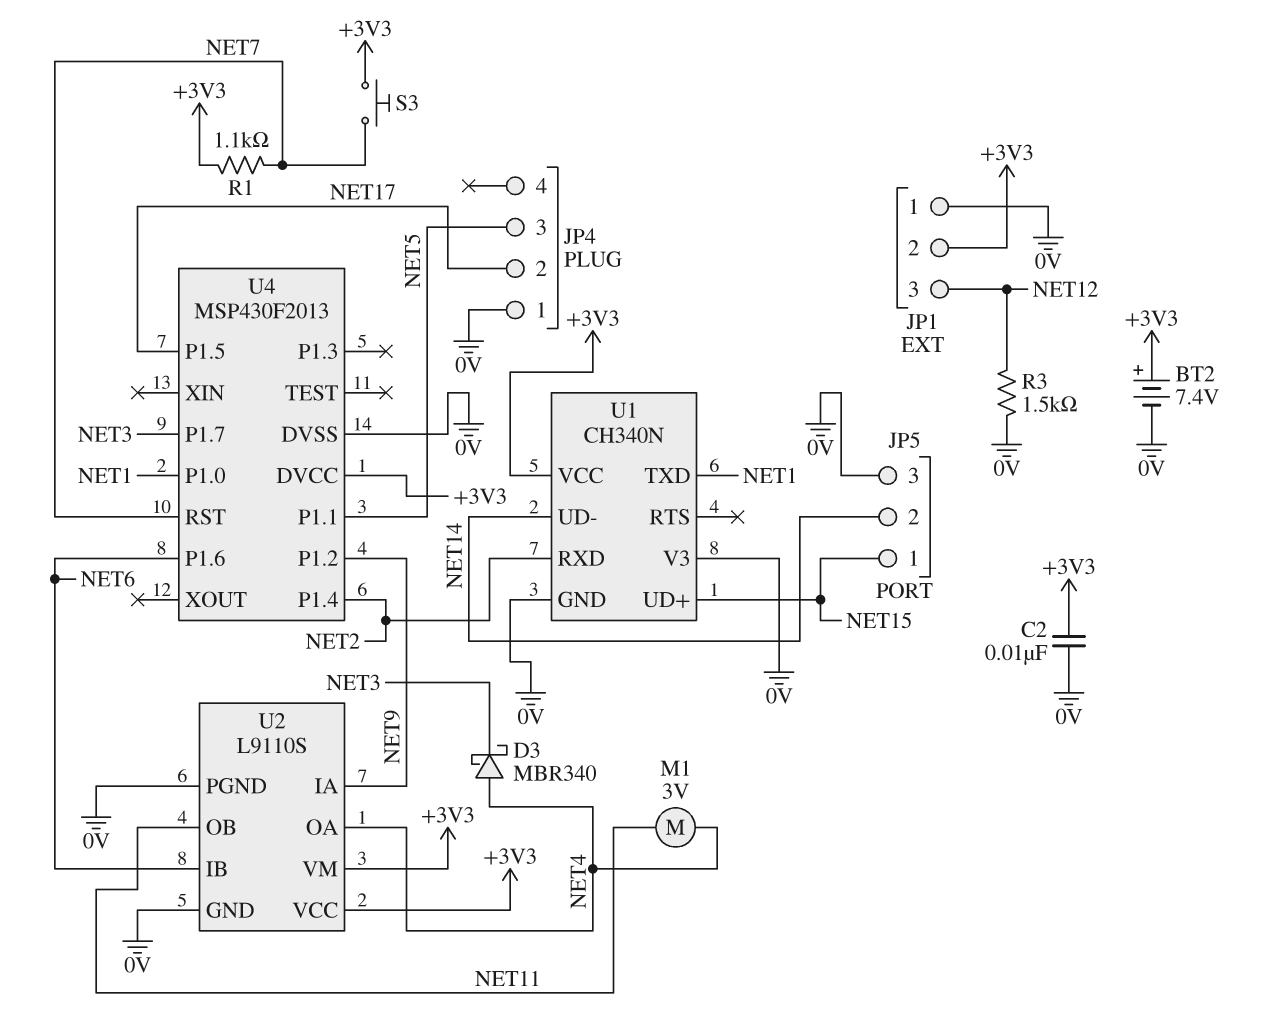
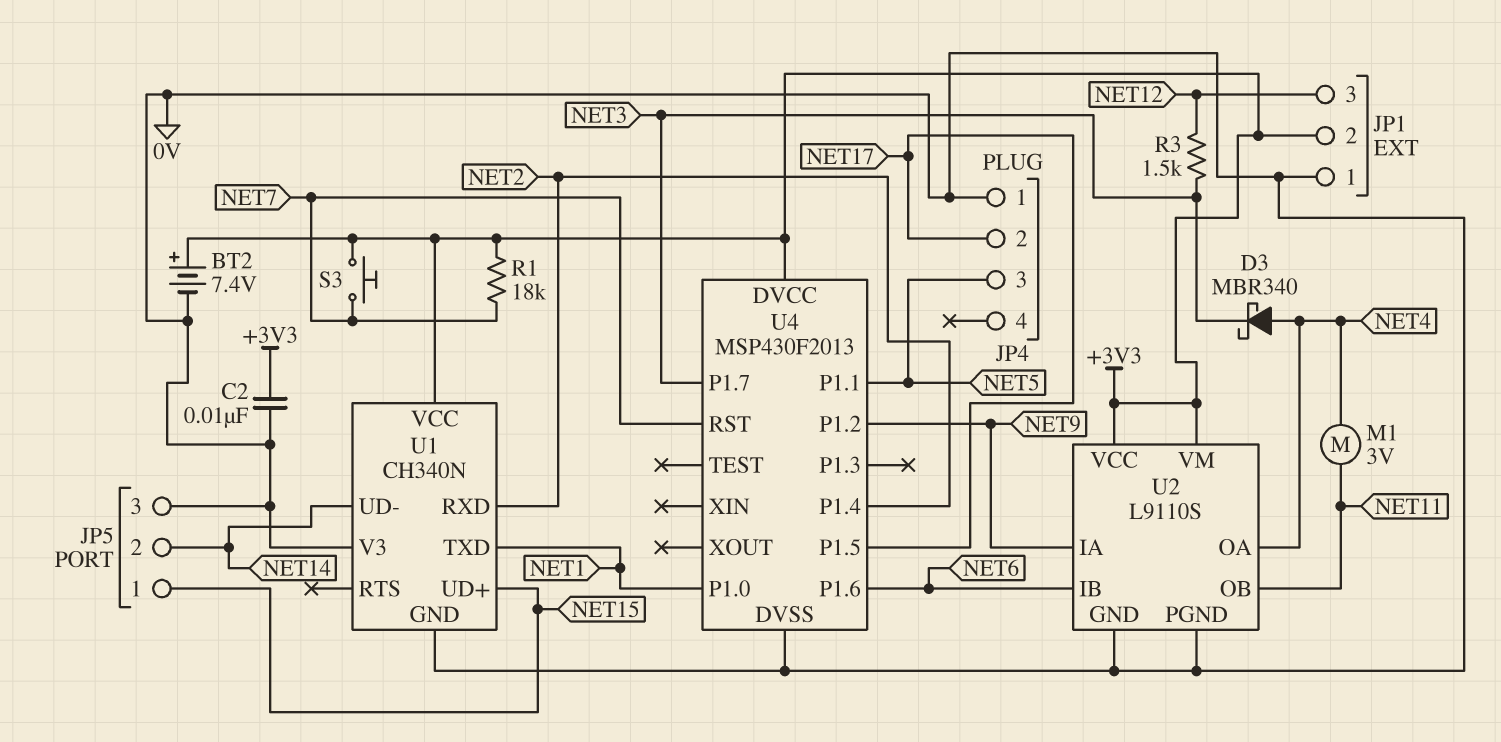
R1: 1.1k (+3V3, NET7) -> 18k (+3V3, NET7)
R3: 1.5k (0V, NET12) -> 1.5k (NET3, NET12)

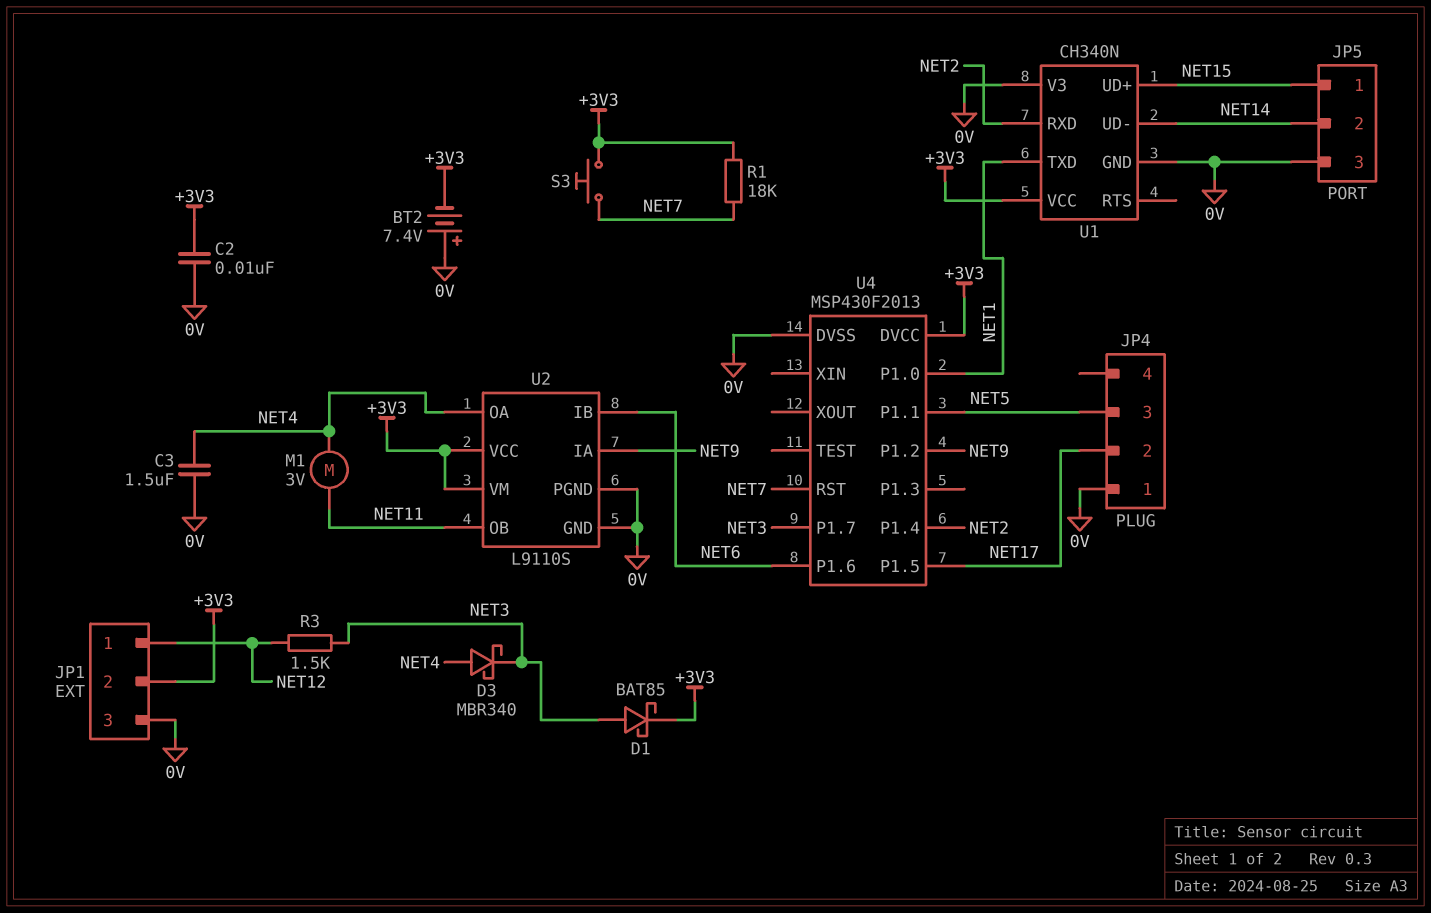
BT2: 7.4V (plus +3V3, minus 0V) -> 7.4V (plus 0V, minus +3V3)
C3: none -> 1.5uF (0V, NET4)
D1: none -> schottky BAT85 (A NET3, K +3V3)
JP1 pin 1: 0V -> NET12
JP1 pin 3: NET12 -> 0V

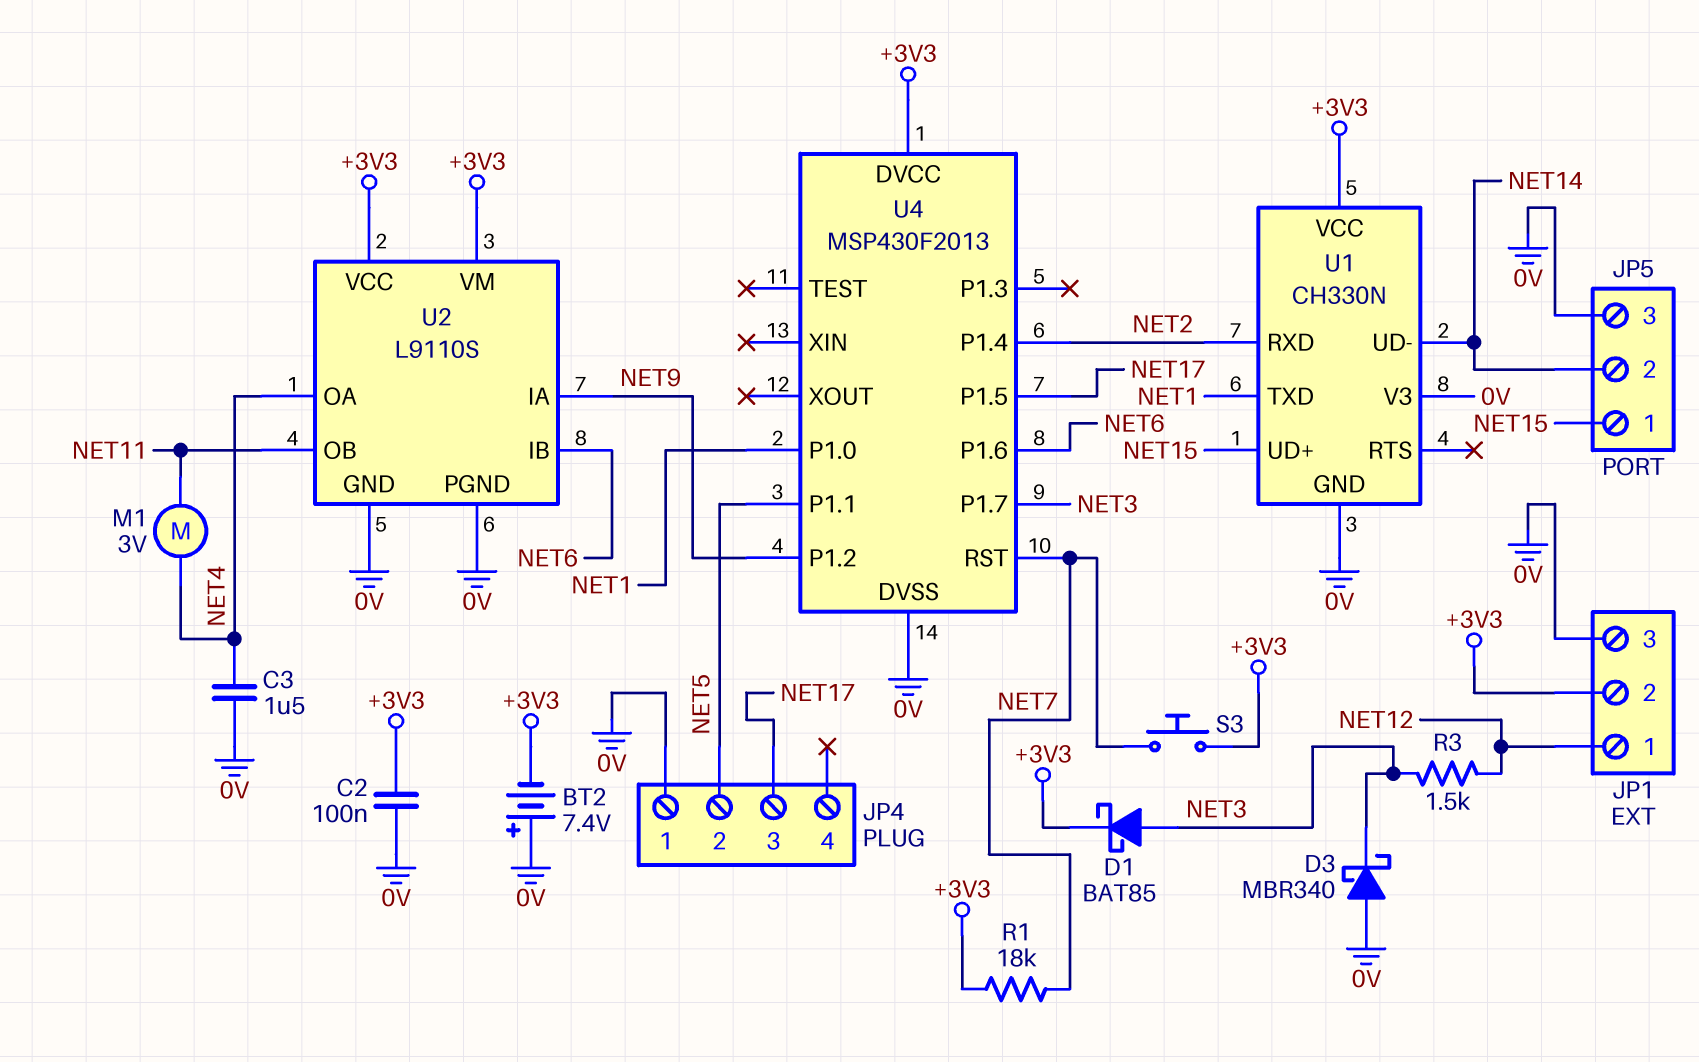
C2: 10nF (+3V3, 0V) -> 100nF (+3V3, 0V)
D3: schottky MBR340 (A NET4, K NET3) -> schottky MBR340 (A 0V, K NET3)
JP4 pin 2: NET17 -> NET5
JP4 pin 3: NET5 -> NET17
U1: CH340N -> CH330N

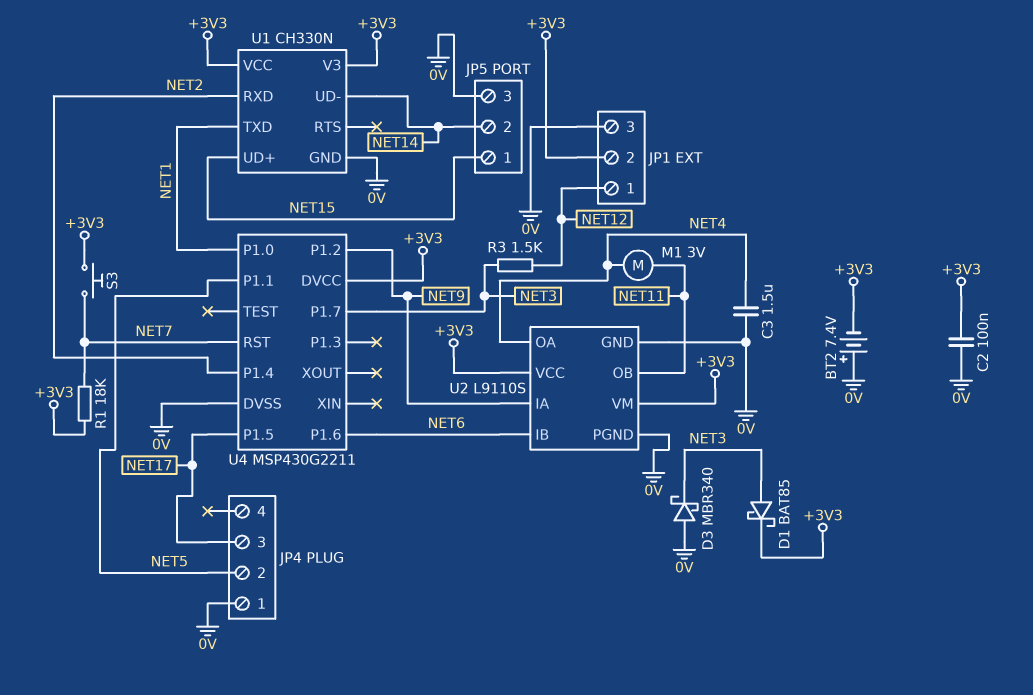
U1 pin V3: 0V -> +3V3
U4: MSP430F2013 -> MSP430G2211

